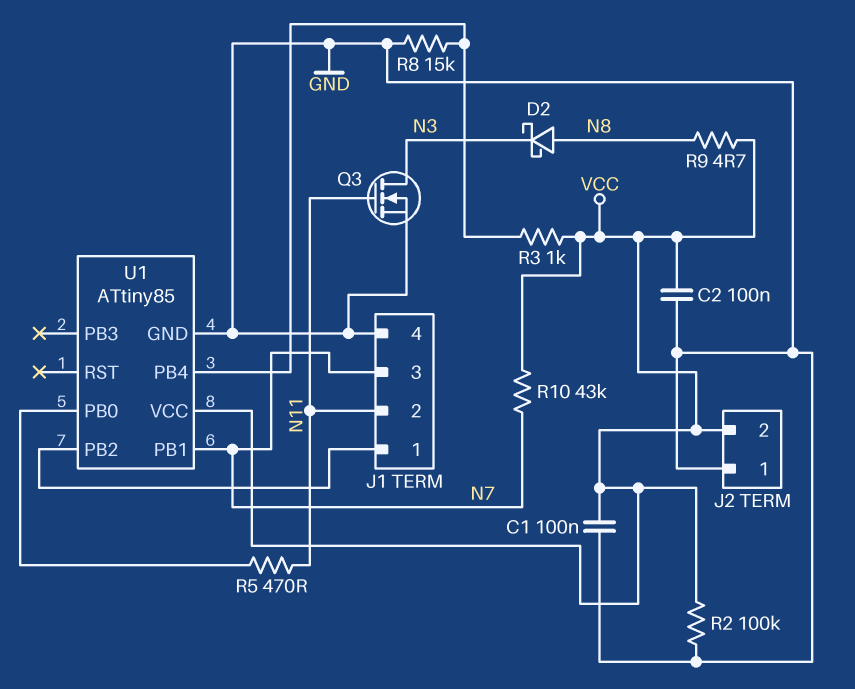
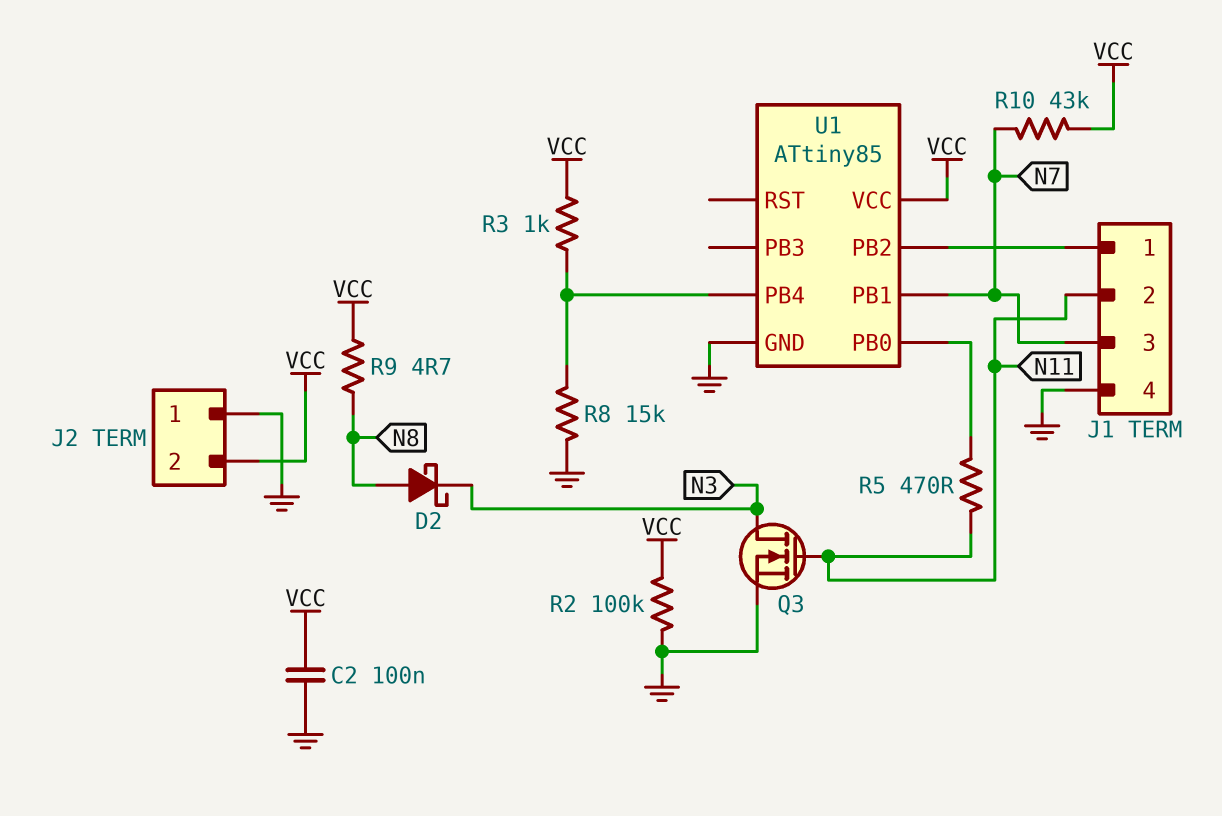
C1: 100nF (GND, VCC) -> none

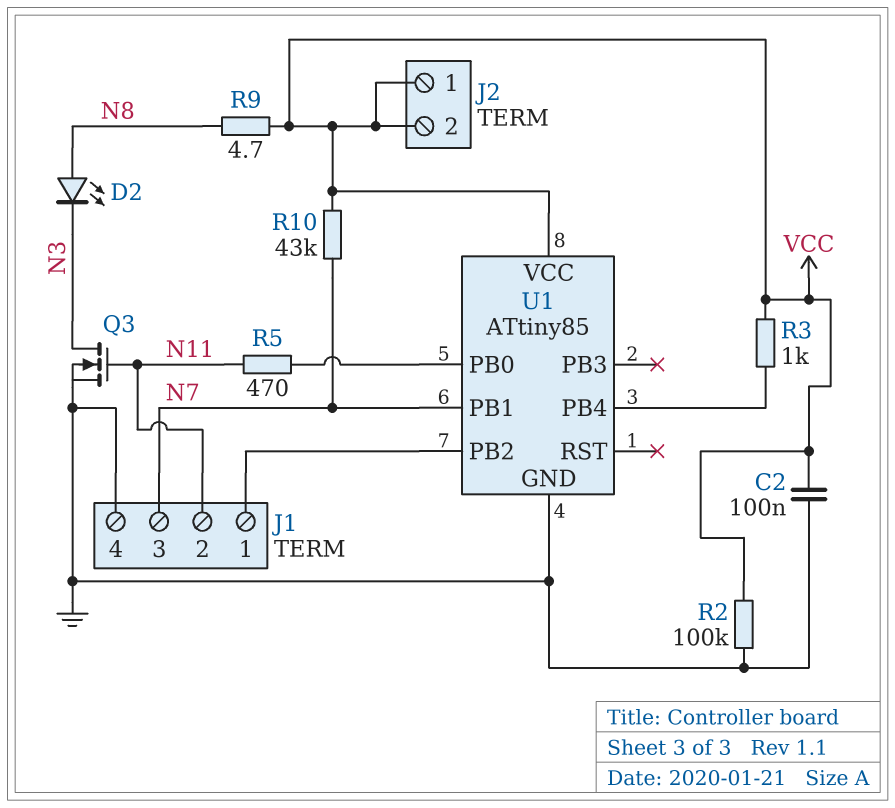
D2: schottky (A N8, K N3) -> LED (A N8, K N3)
J2 pin 1: GND -> VCC
R8: 15k (GND, U1/PB4) -> none

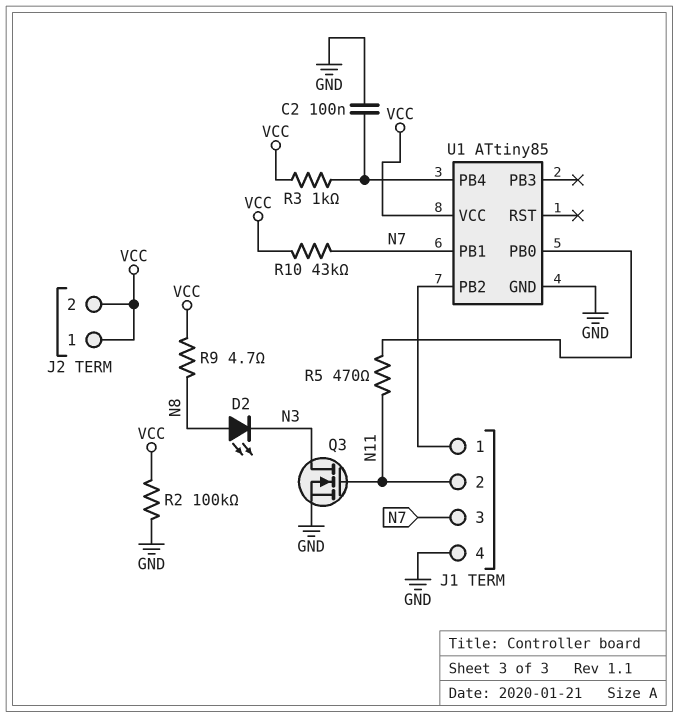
C2: 100nF (GND, VCC) -> 100nF (GND, U1/PB4)

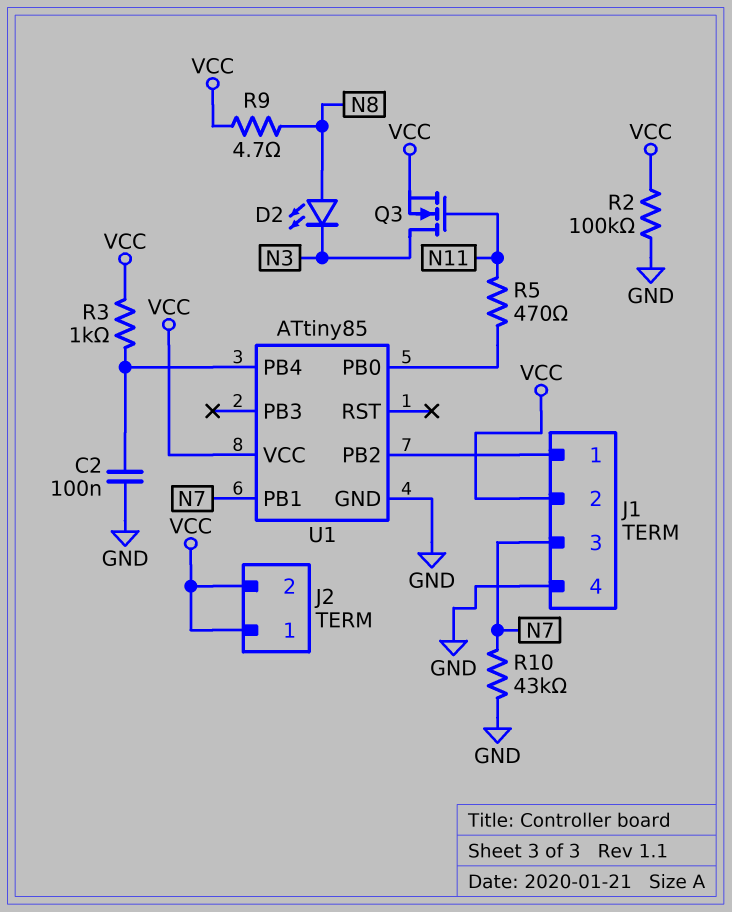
J1 pin 2: N11 -> VCC
Q3: NMOS (G N11, D N3, S GND) -> NMOS (G N11, D N3, S VCC)
R10: 43k (N7, VCC) -> 43k (GND, N7)

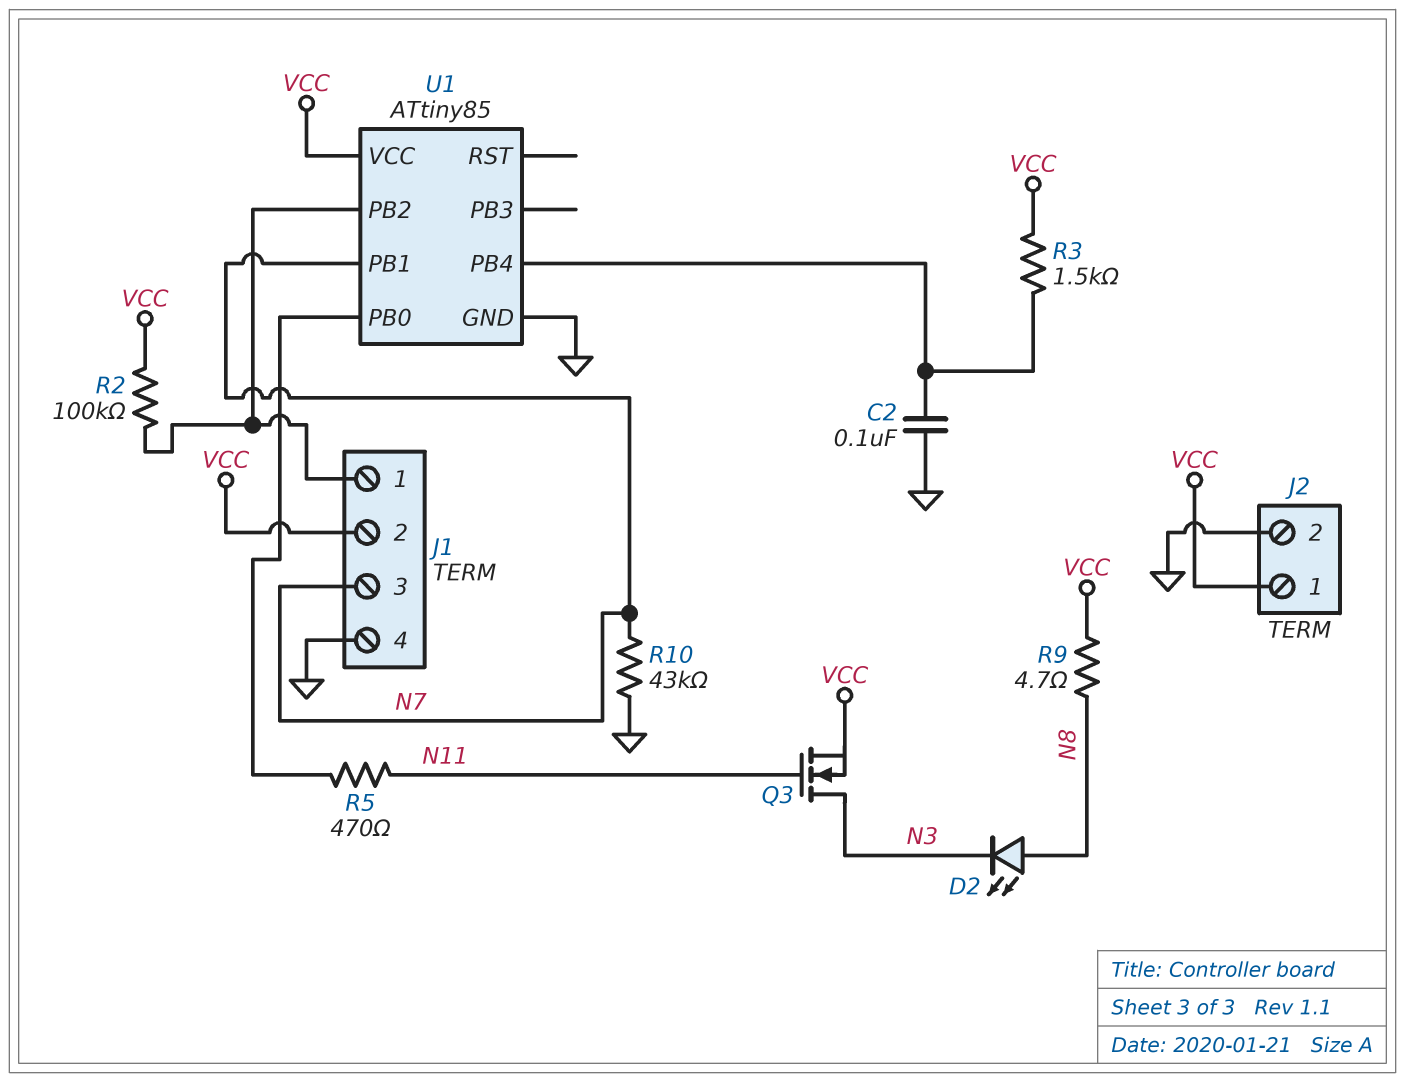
J2 pin 2: VCC -> GND
R2: 100k (GND, VCC) -> 100k (J1/1, VCC)
R3: 1k (U1/PB4, VCC) -> 1.5k (U1/PB4, VCC)

